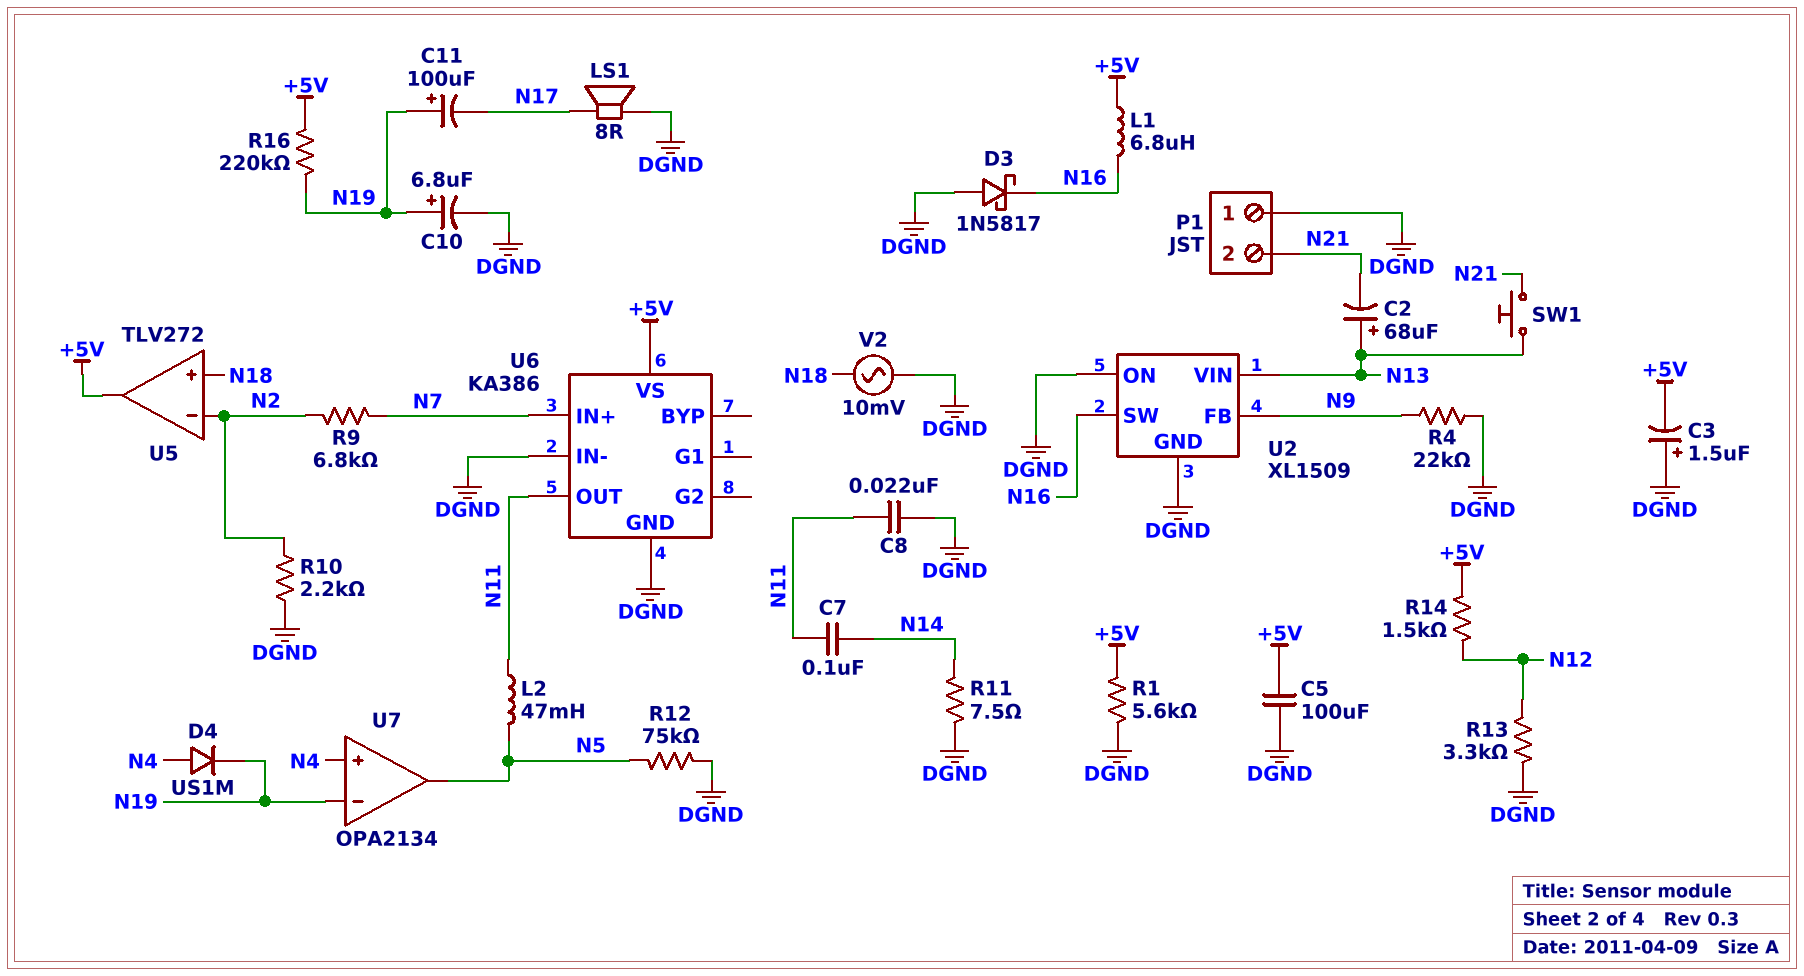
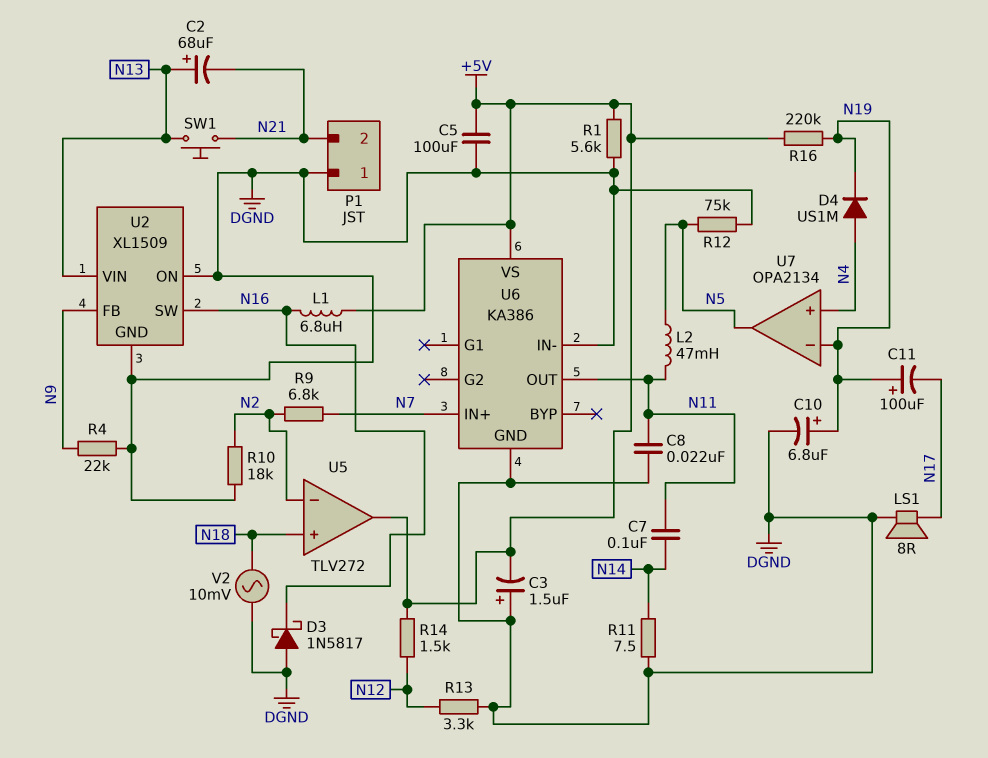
R10: 2.2k (DGND, N2) -> 18k (DGND, N2)

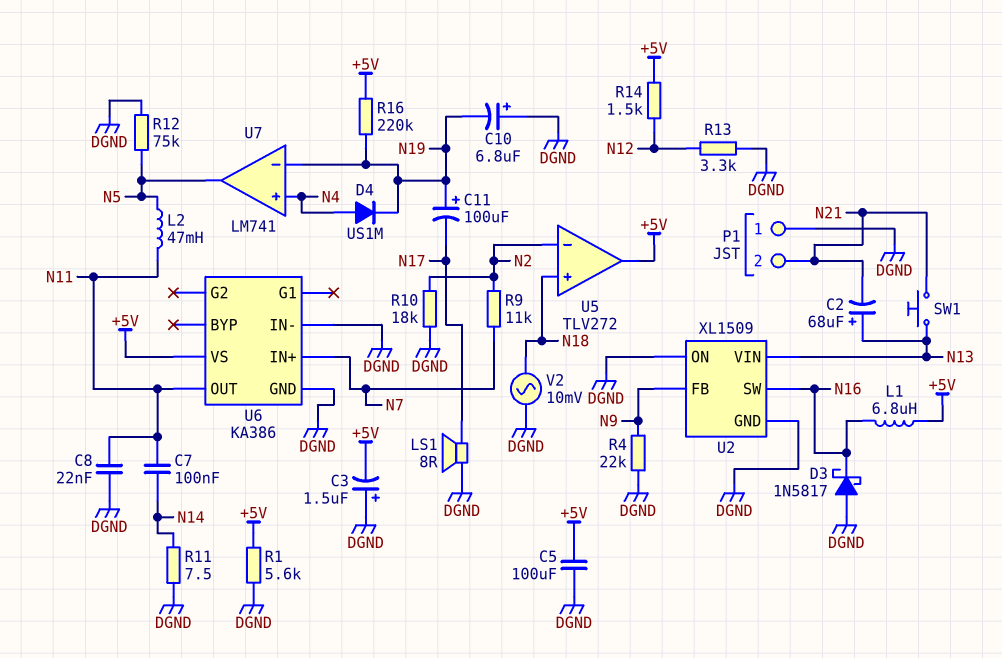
C10: 6.8uF (plus N19, minus DGND) -> 6.8uF (plus DGND, minus N19)
R9: 6.8k (N2, N7) -> 11k (N2, N7)
U7: OPA2134 -> LM741

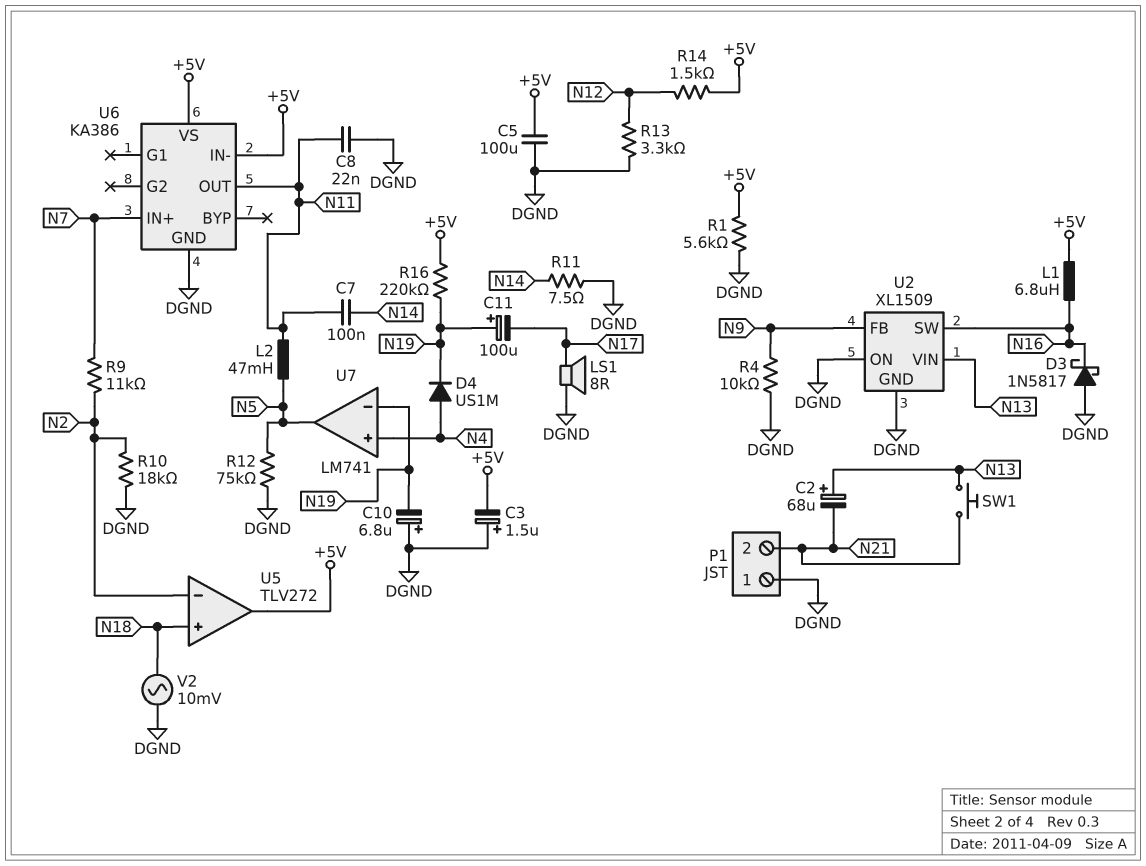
R4: 22k (DGND, N9) -> 10k (DGND, N9)
U6 pin IN-: DGND -> +5V

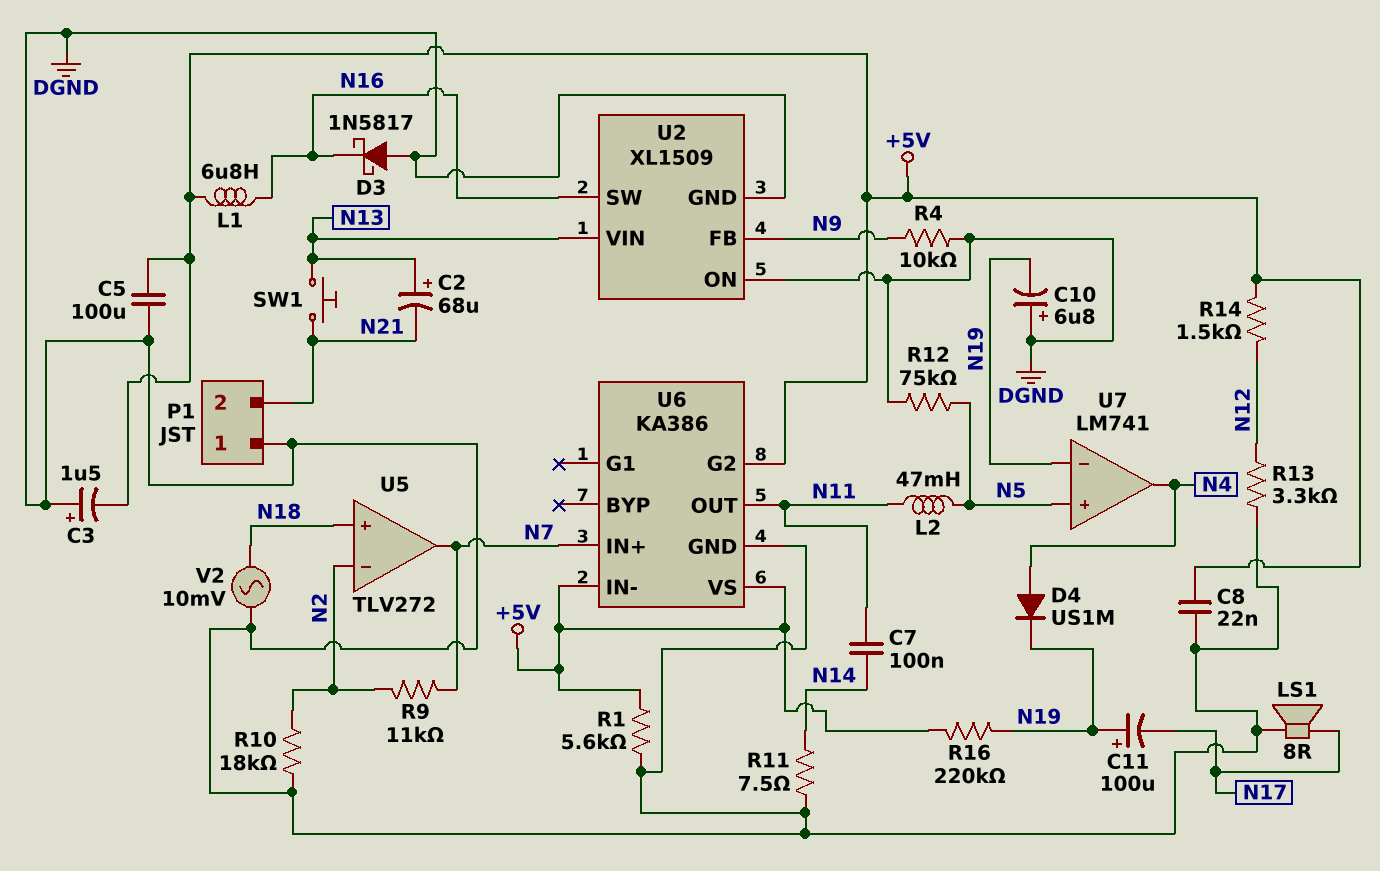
C8: 22nF (DGND, N11) -> 22nF (+5V, DGND)
U5 pin out: +5V -> N7
U6 pin G2: none -> +5V
U7 pin in+: N4 -> N5
U7 pin out: N5 -> N4

